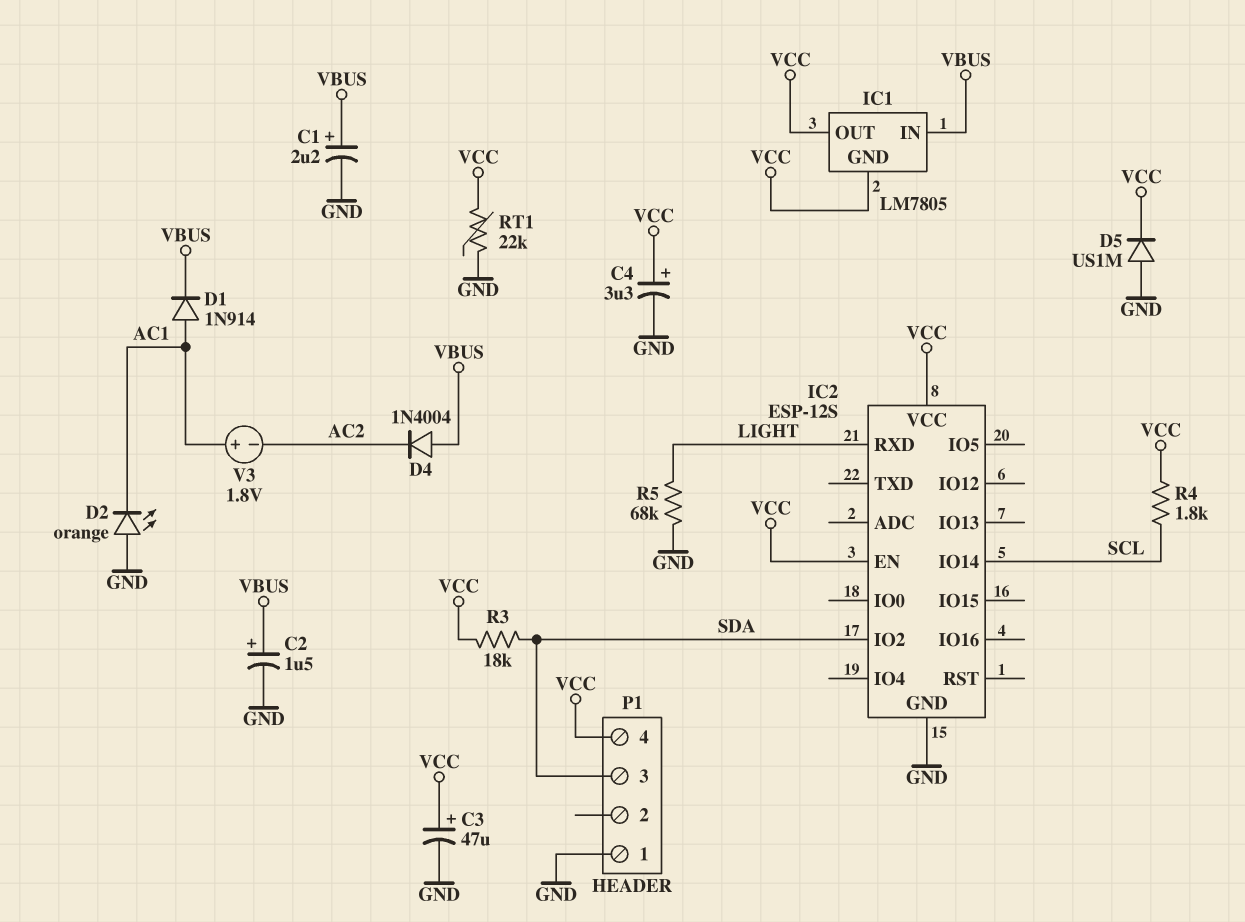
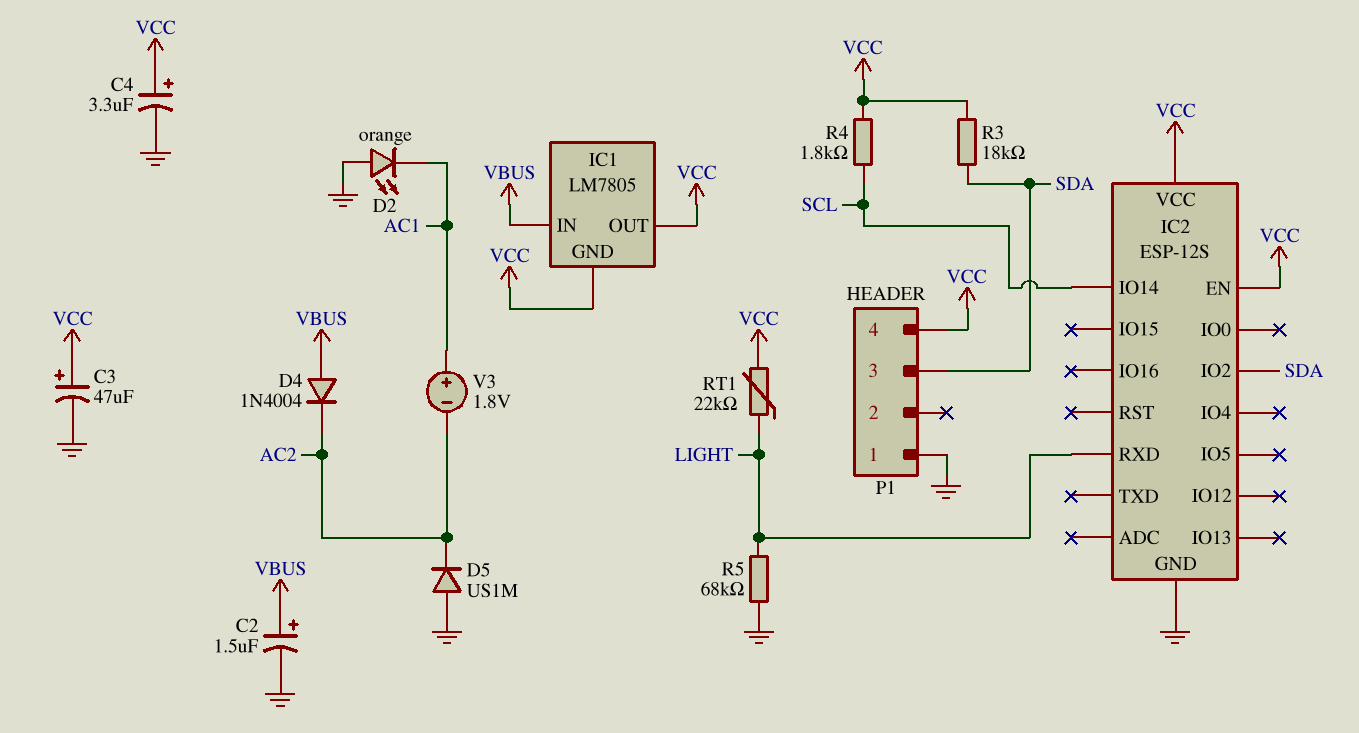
C1: 2.2uF (plus VBUS, minus GND) -> none
D1: diode 1N914 (A AC1, K VBUS) -> none
D5: diode US1M (A GND, K VCC) -> diode US1M (A GND, K AC2)
RT1: 22k (GND, VCC) -> 22k (LIGHT, VCC)

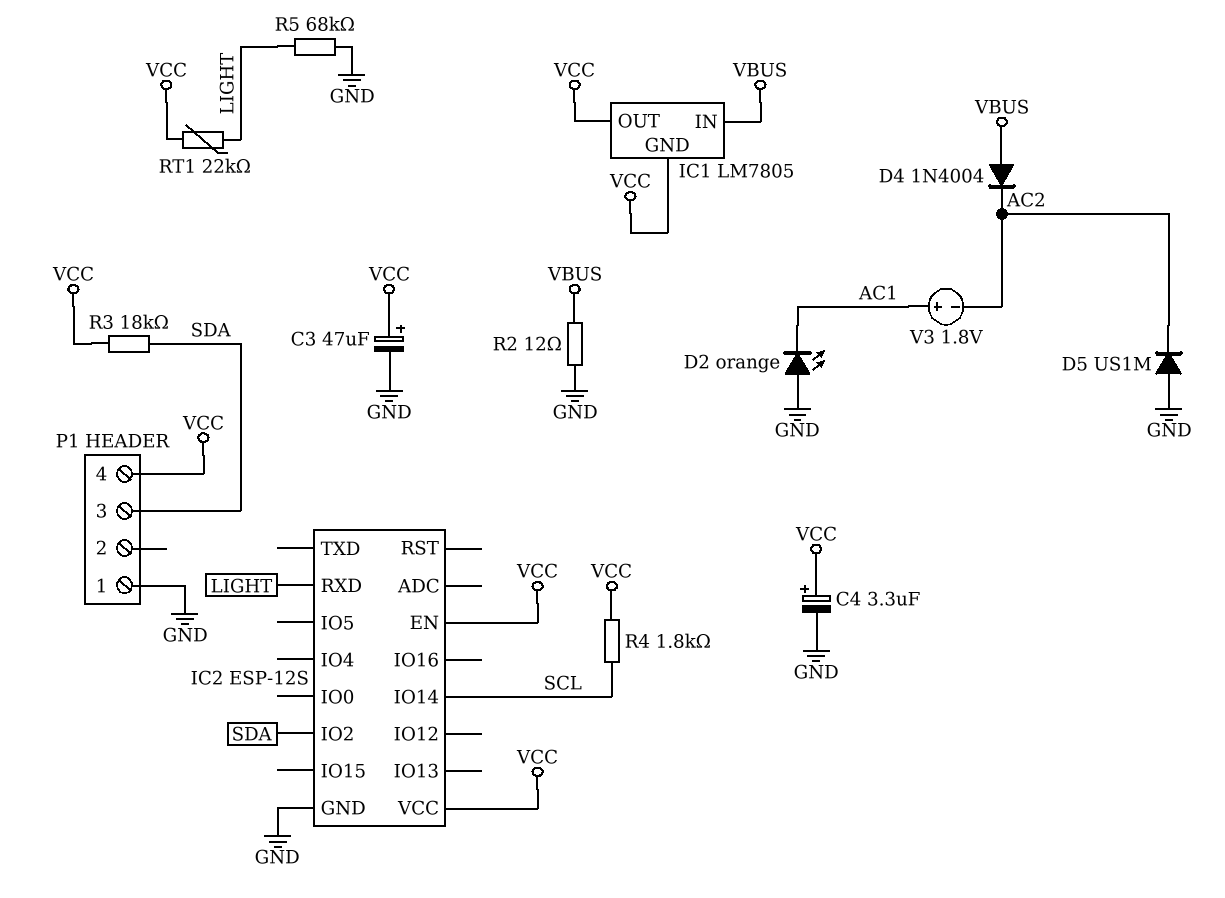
C2: 1.5uF (plus VBUS, minus GND) -> none
R2: none -> 12 (GND, VBUS)

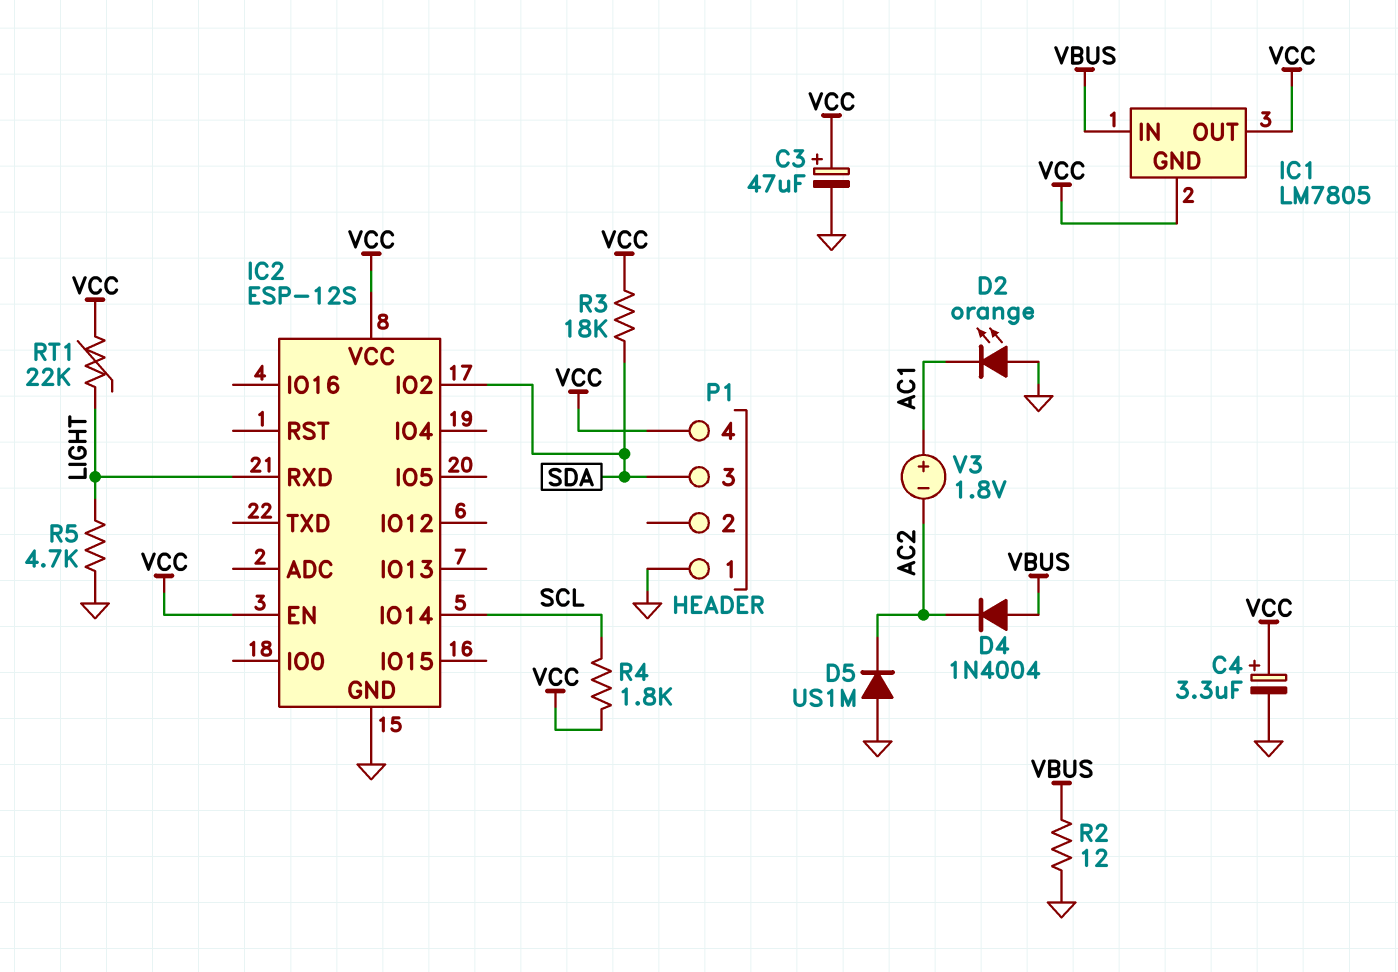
R5: 68k (GND, LIGHT) -> 4.7k (GND, LIGHT)

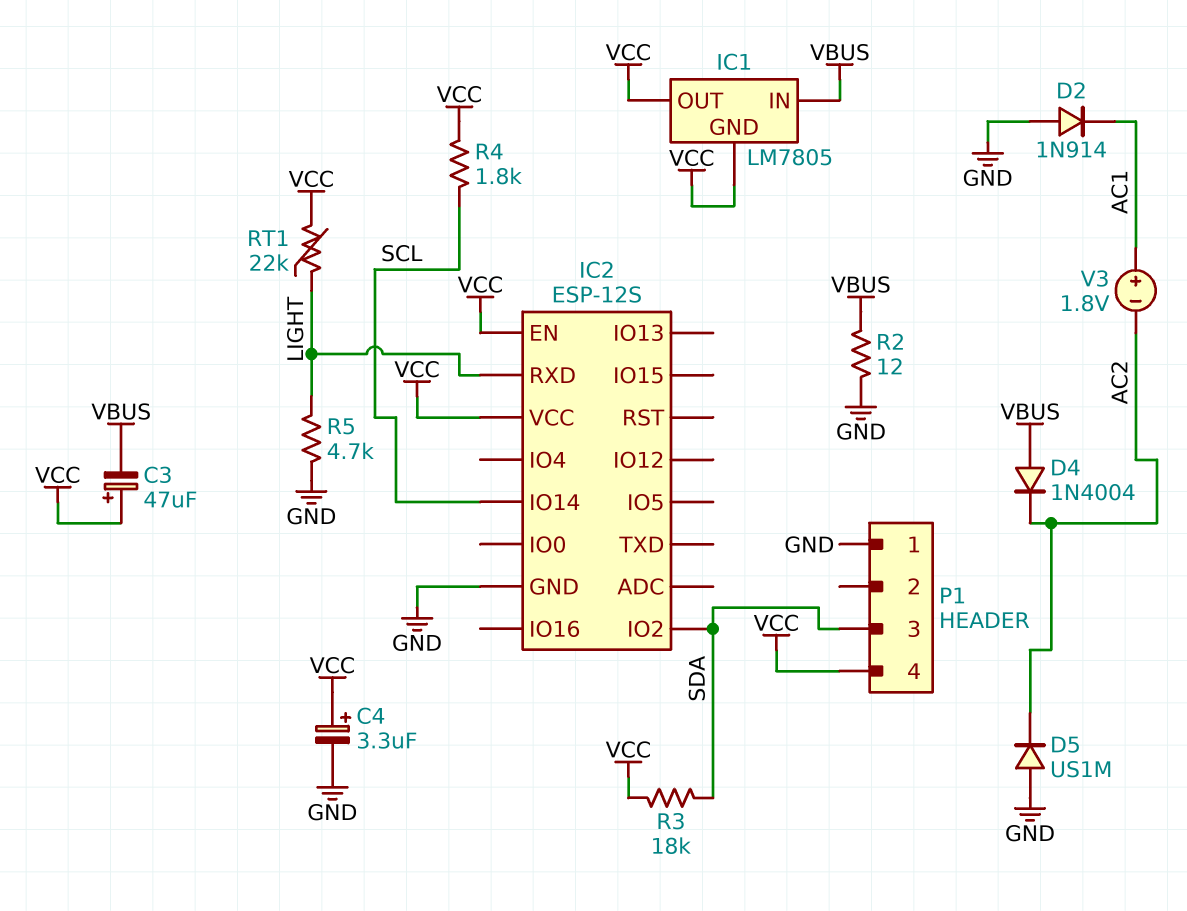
C3: 47uF (plus VCC, minus GND) -> 47uF (plus VCC, minus VBUS)
D2: LED orange (A GND, K AC1) -> diode 1N914 (A GND, K AC1)

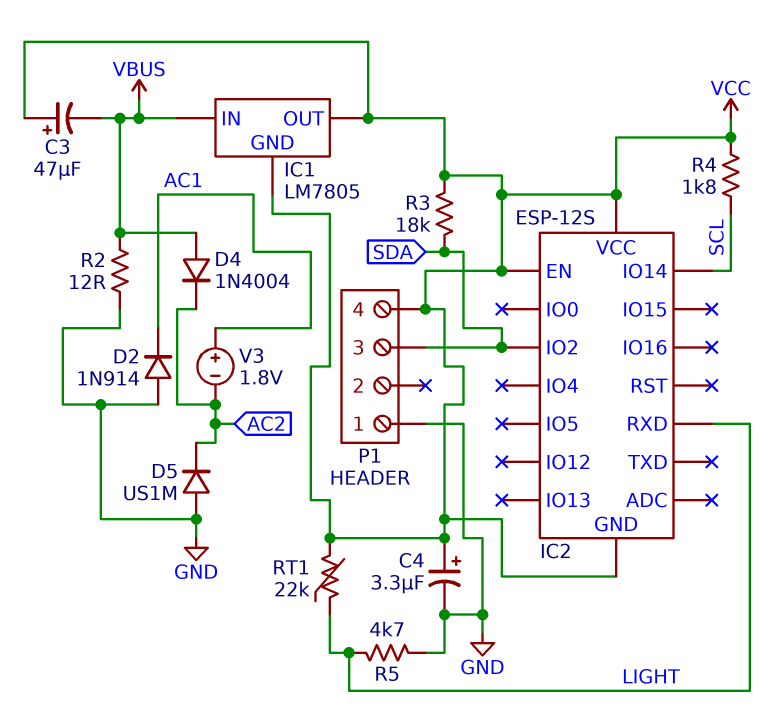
IC2 pin GND: GND -> VCC

